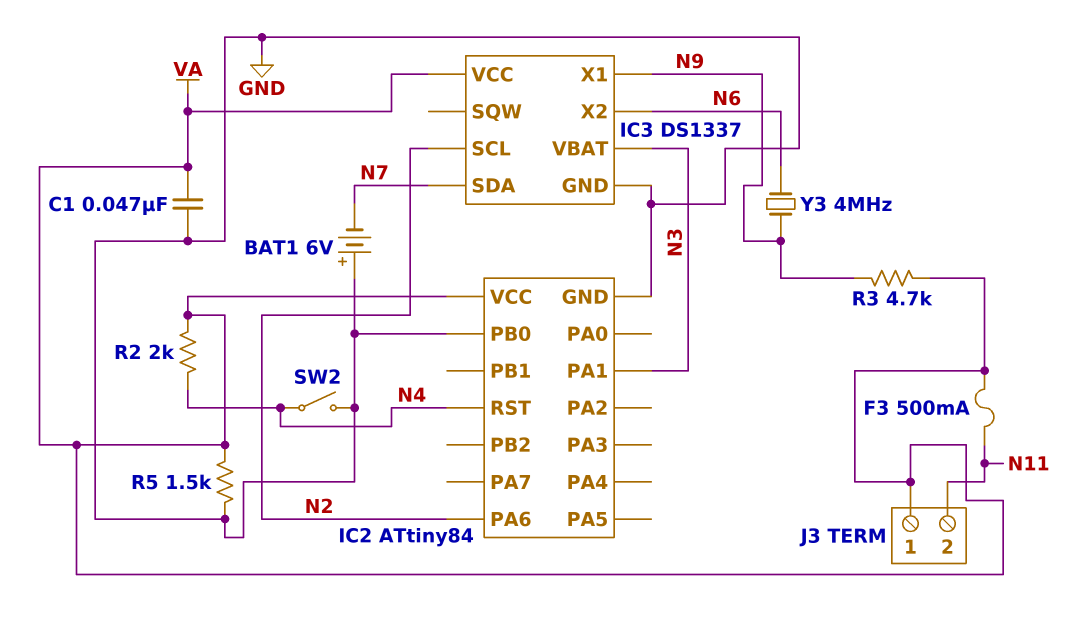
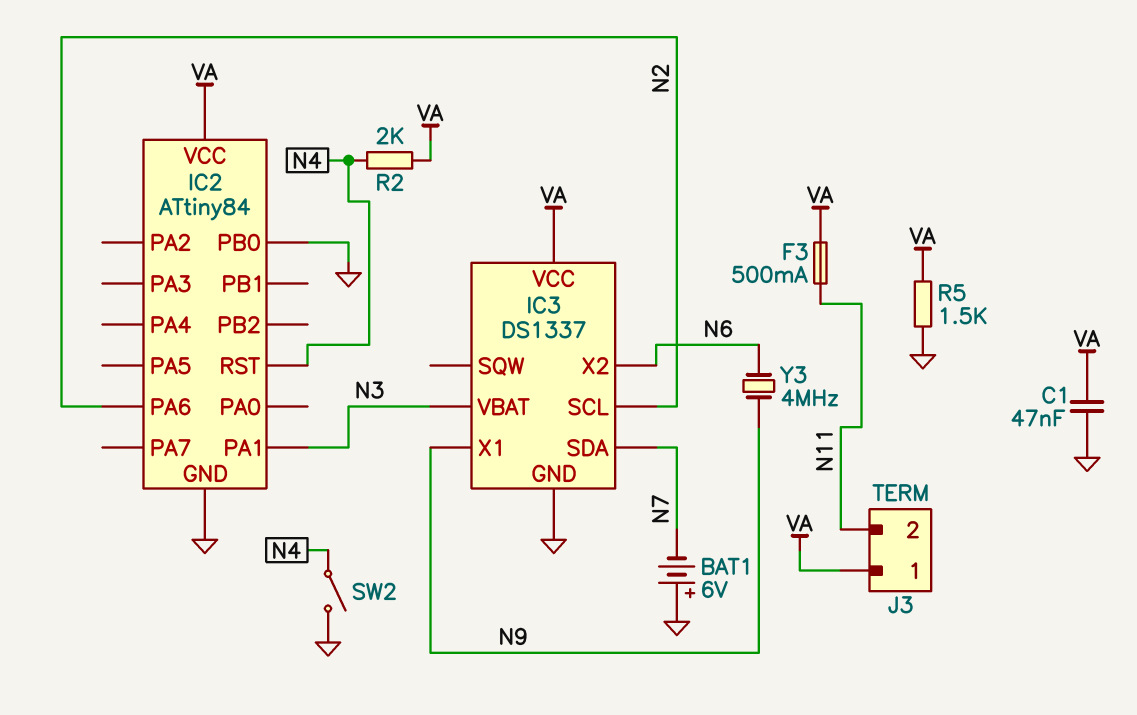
R3: 4.7k (N9, VA) -> none

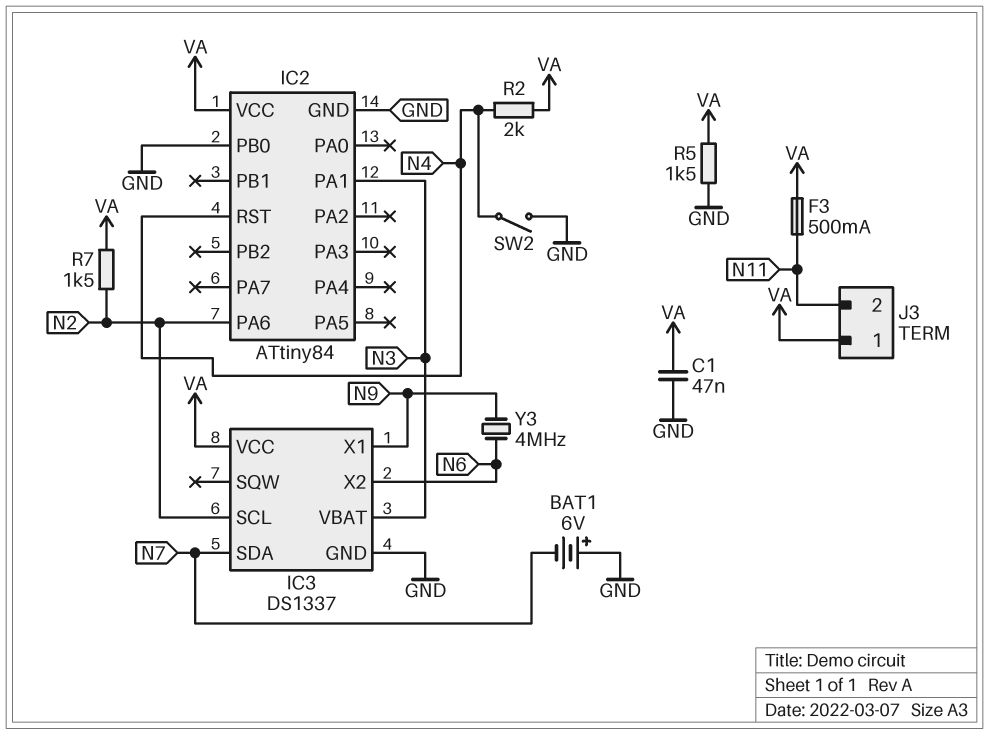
R7: none -> 1.5k (N2, VA)

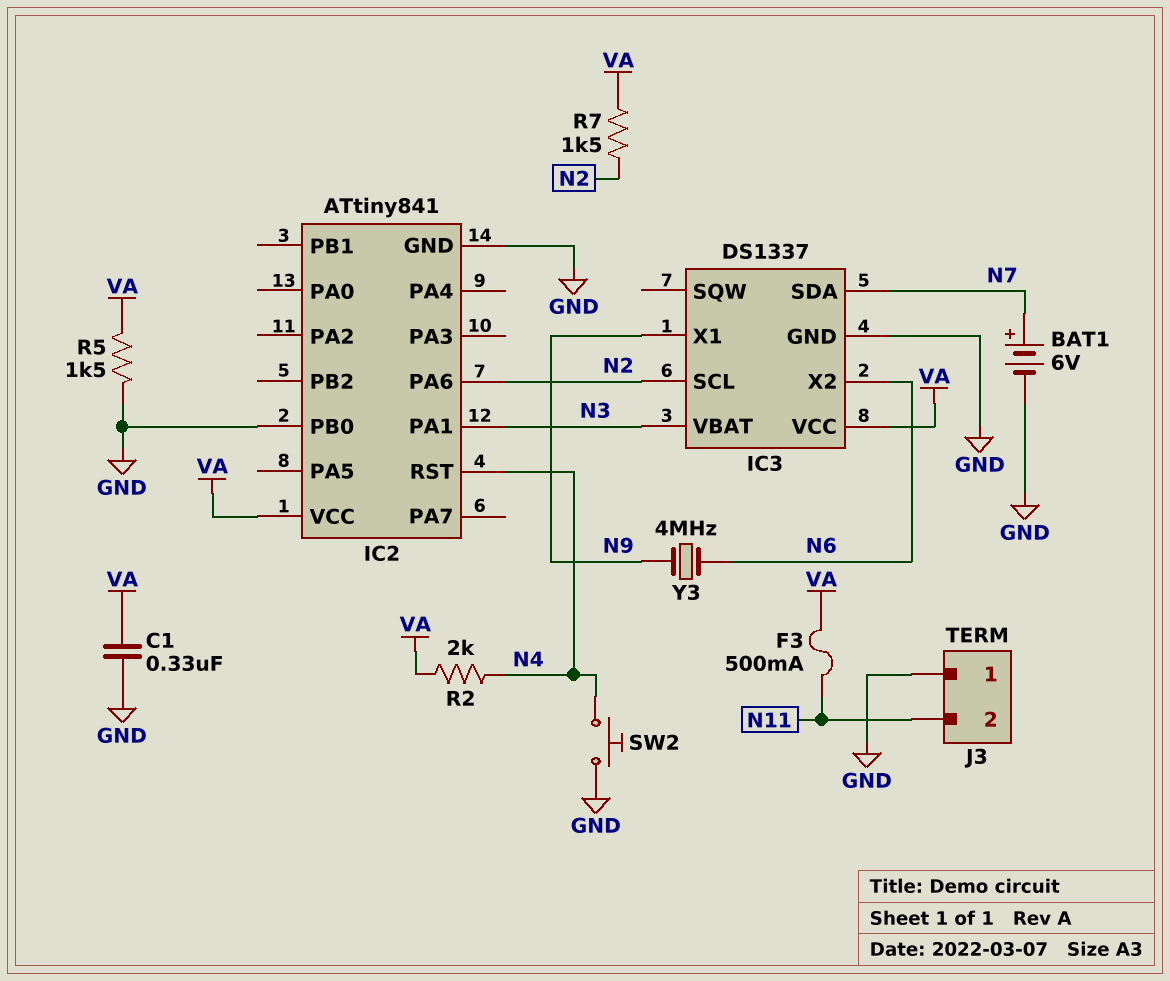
BAT1: 6V (plus GND, minus N7) -> 6V (plus N7, minus GND)
C1: 47nF (GND, VA) -> 330nF (GND, VA)
IC2: ATtiny84 -> ATtiny841
J3 pin 1: VA -> GND
SW2: switch (GND, N4) -> button (GND, N4)

